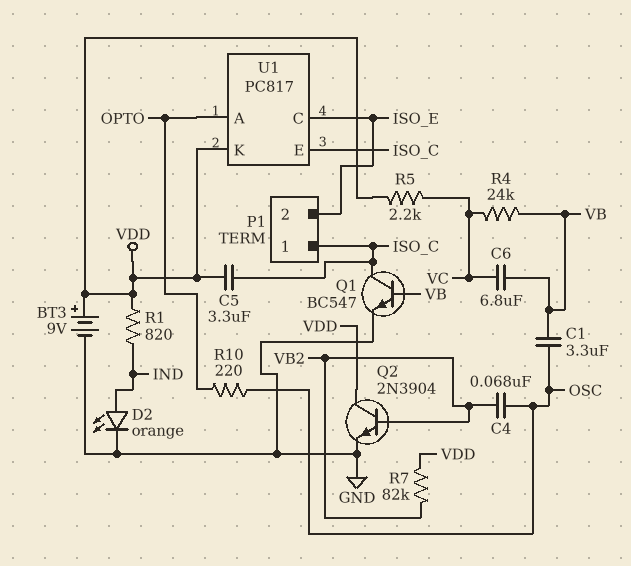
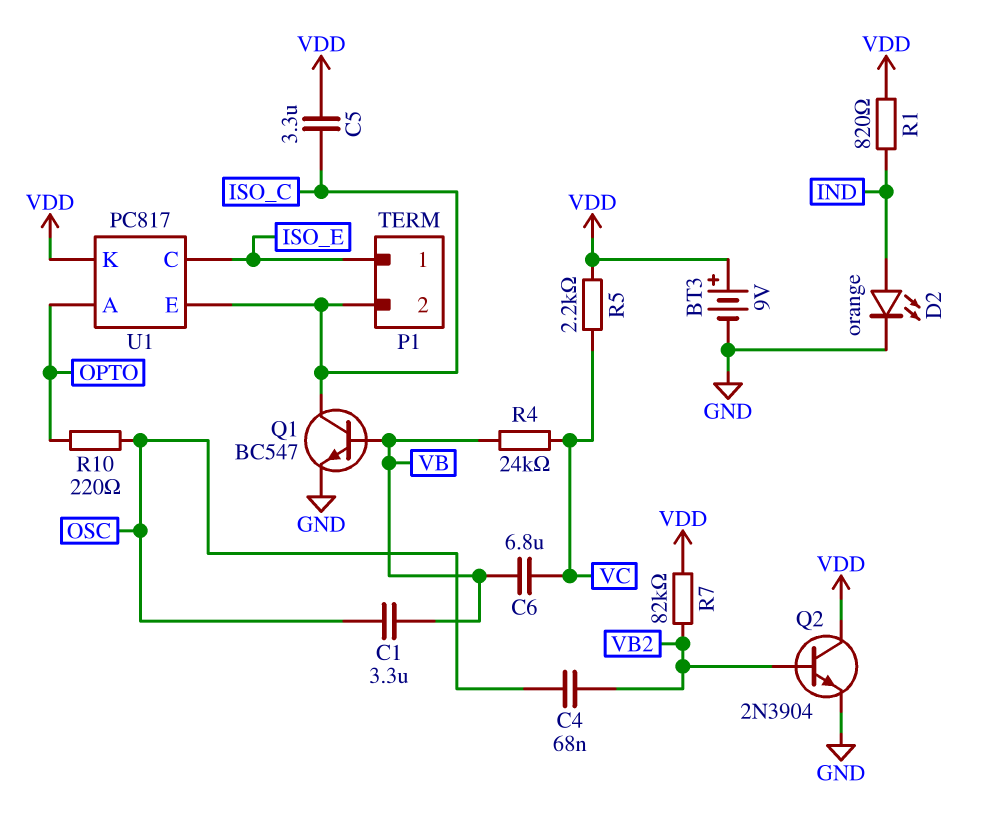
P1 pin 1: ISO_C -> ISO_E
P1 pin 2: ISO_E -> ISO_C

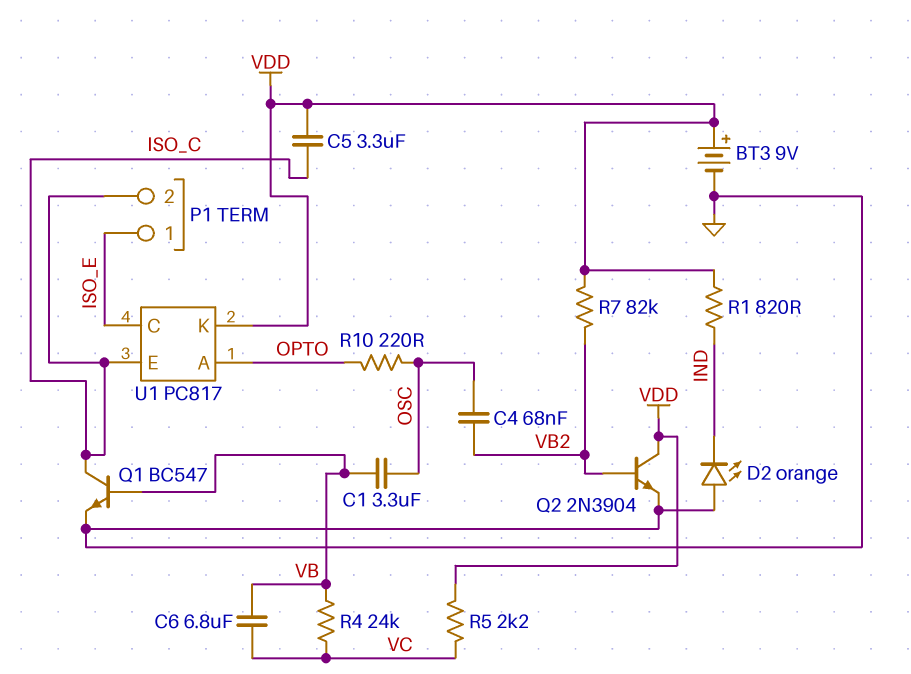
D2: LED orange (A IND, K GND) -> LED orange (A GND, K IND)

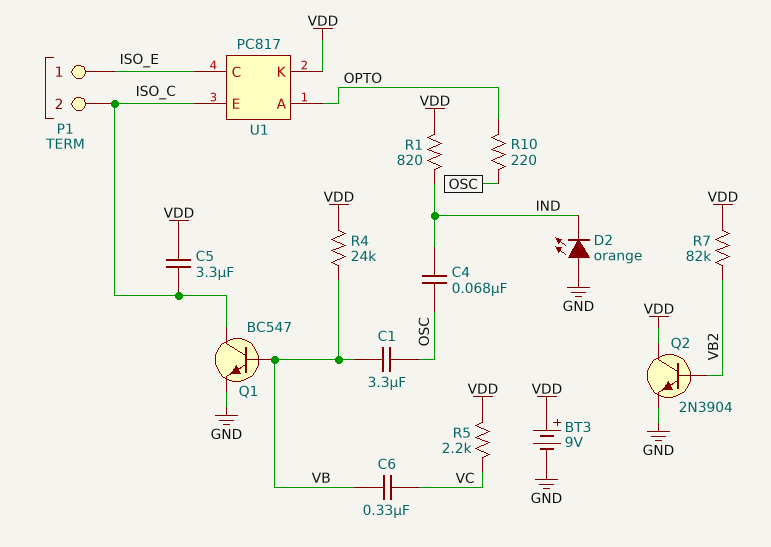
C4: 68nF (OSC, VB2) -> 68nF (IND, OSC)
C6: 6.8uF (VB, VC) -> 330nF (VB, VC)
R4: 24k (VB, VC) -> 24k (VB, VDD)

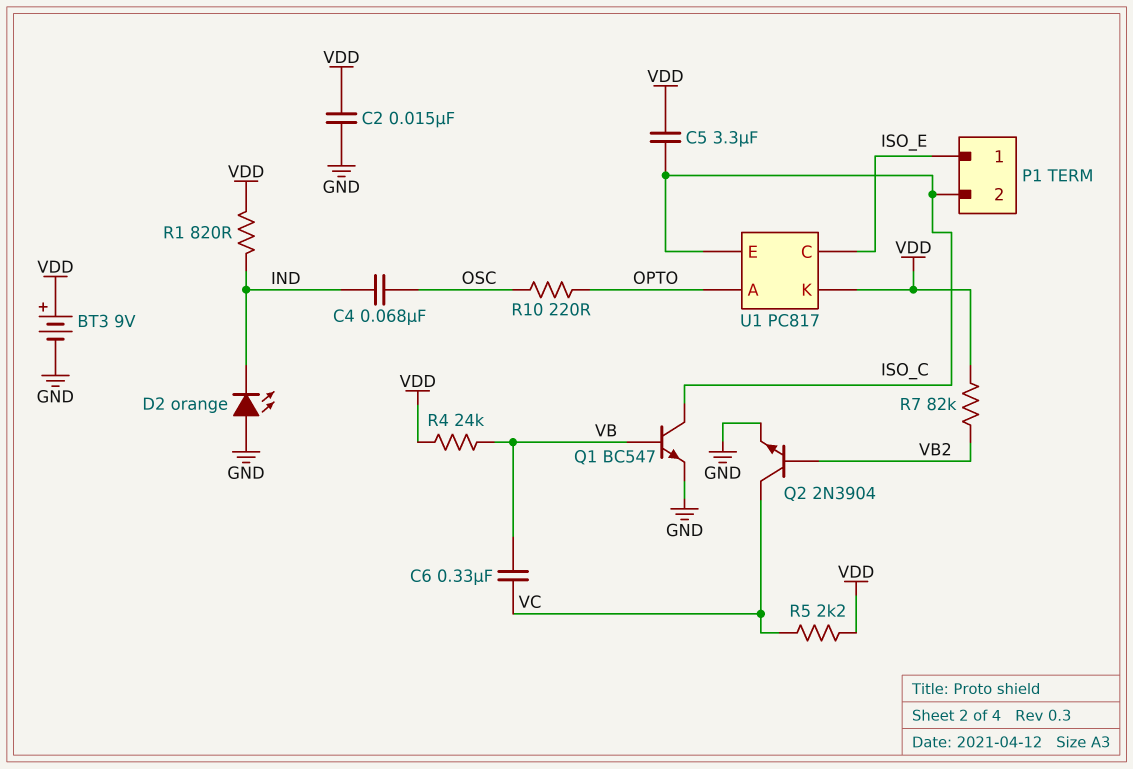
C1: 3.3uF (OSC, VB) -> none
C2: none -> 15nF (GND, VDD)
Q2: NPN 2N3904 (B VB2, C VDD, E GND) -> NPN 2N3904 (B VB2, C VC, E GND)

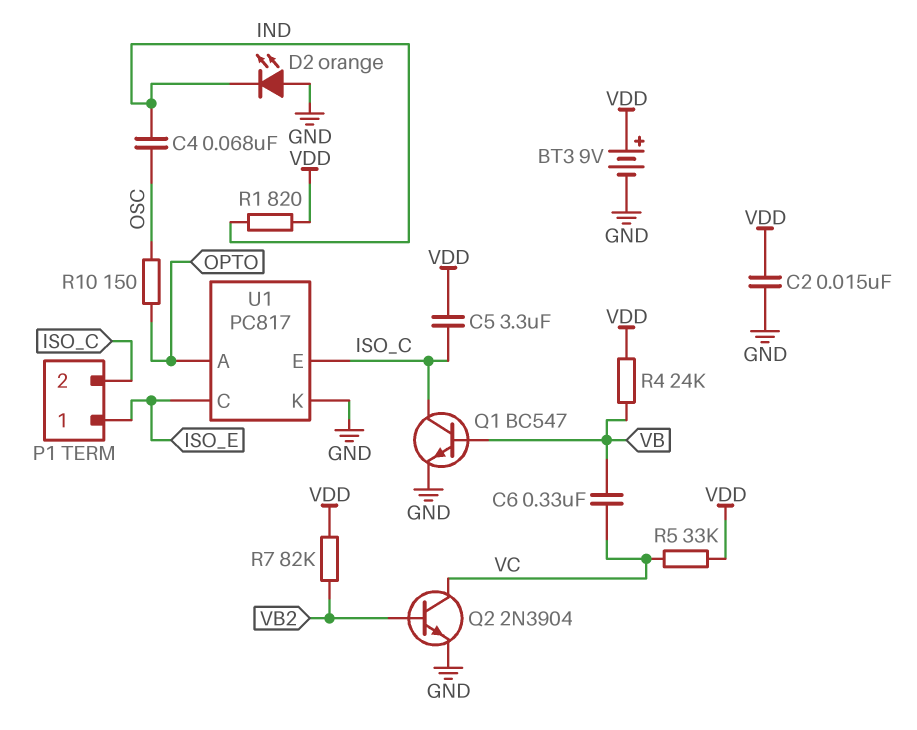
R5: 2.2k (VC, VDD) -> 33k (VC, VDD)
R10: 220 (OPTO, OSC) -> 150 (OPTO, OSC)
U1 pin K: VDD -> GND

